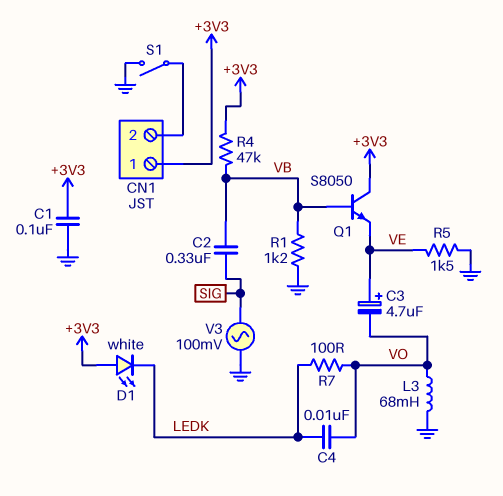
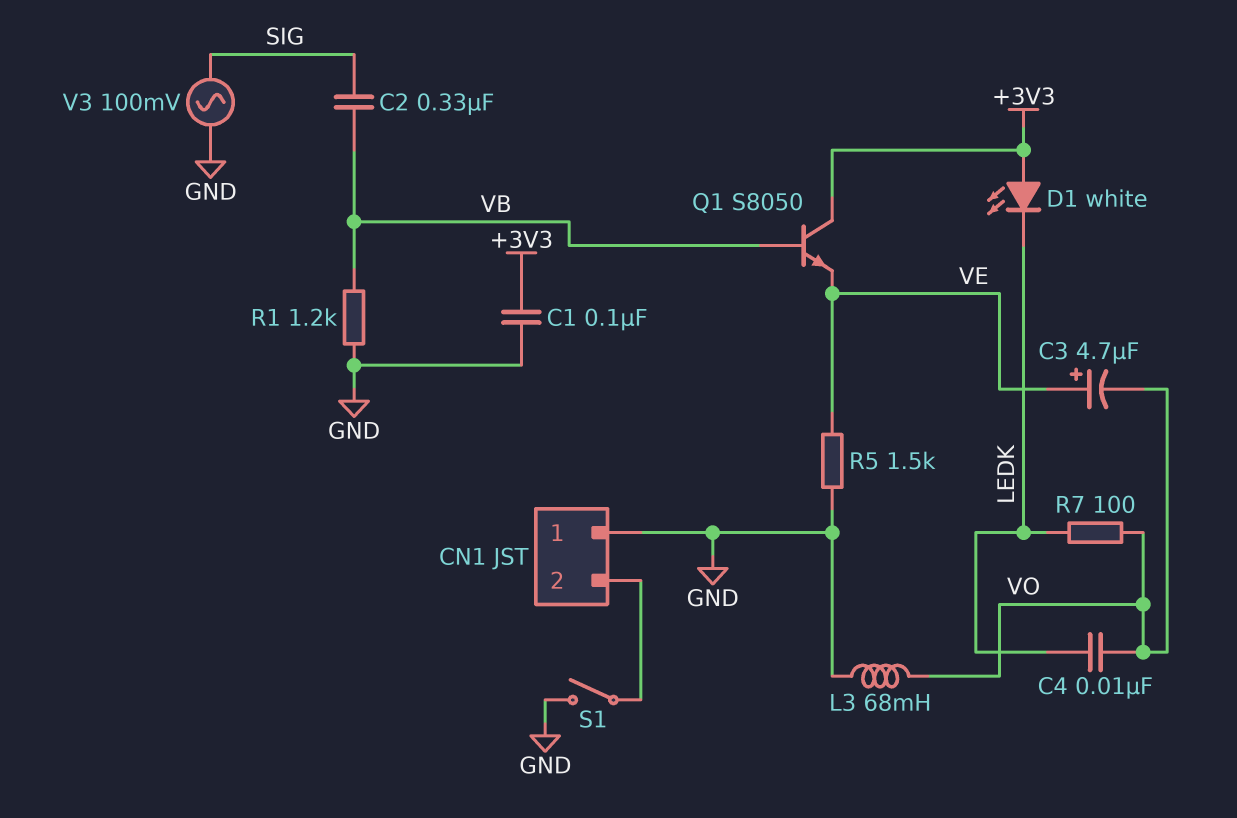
CN1 pin 1: +3V3 -> GND
R4: 47k (+3V3, VB) -> none

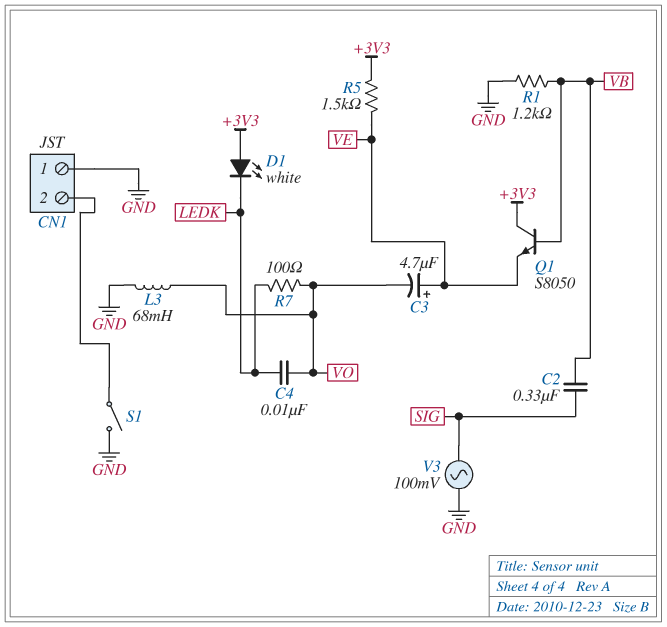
C1: 100nF (+3V3, GND) -> none
R5: 1.5k (GND, VE) -> 1.5k (+3V3, VE)

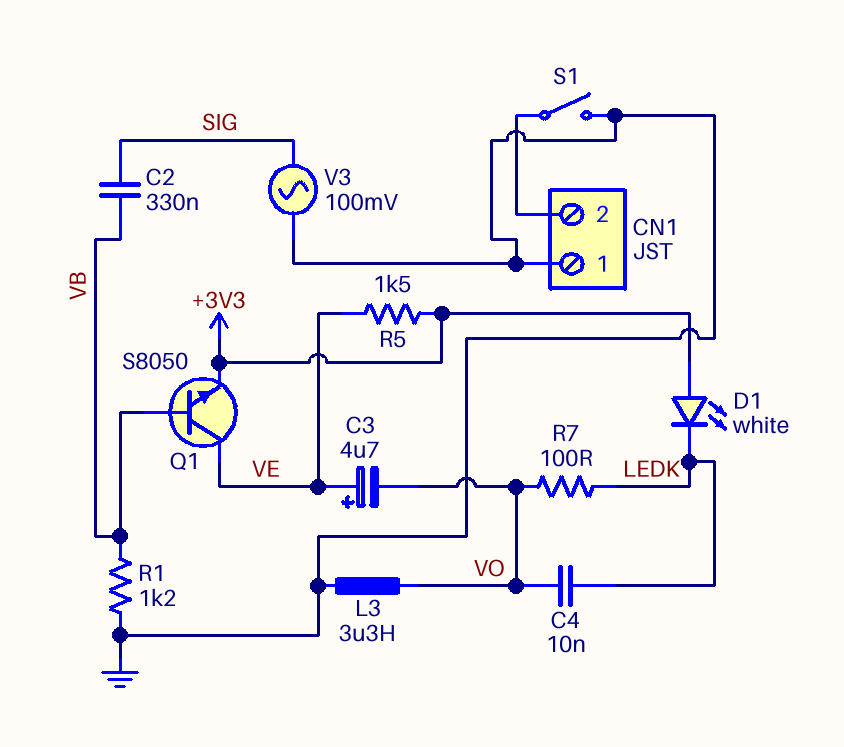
L3: 68mH (GND, VO) -> 3.3uH (GND, VO)
Q1: NPN S8050 (B VB, C +3V3, E VE) -> NPN S8050 (B VB, C VE, E +3V3)

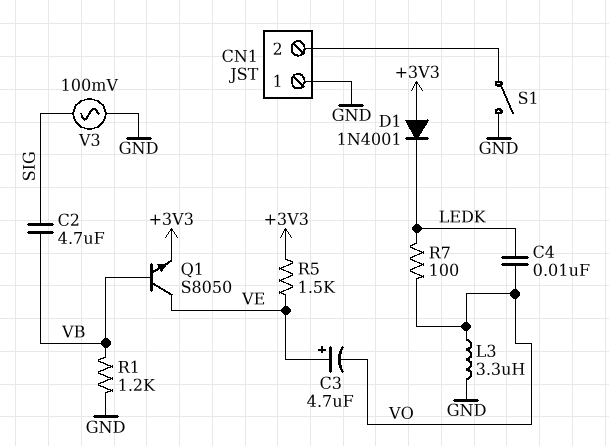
C2: 330nF (SIG, VB) -> 4.7uF (SIG, VB)
D1: LED white (A +3V3, K LEDK) -> diode 1N4001 (A +3V3, K LEDK)

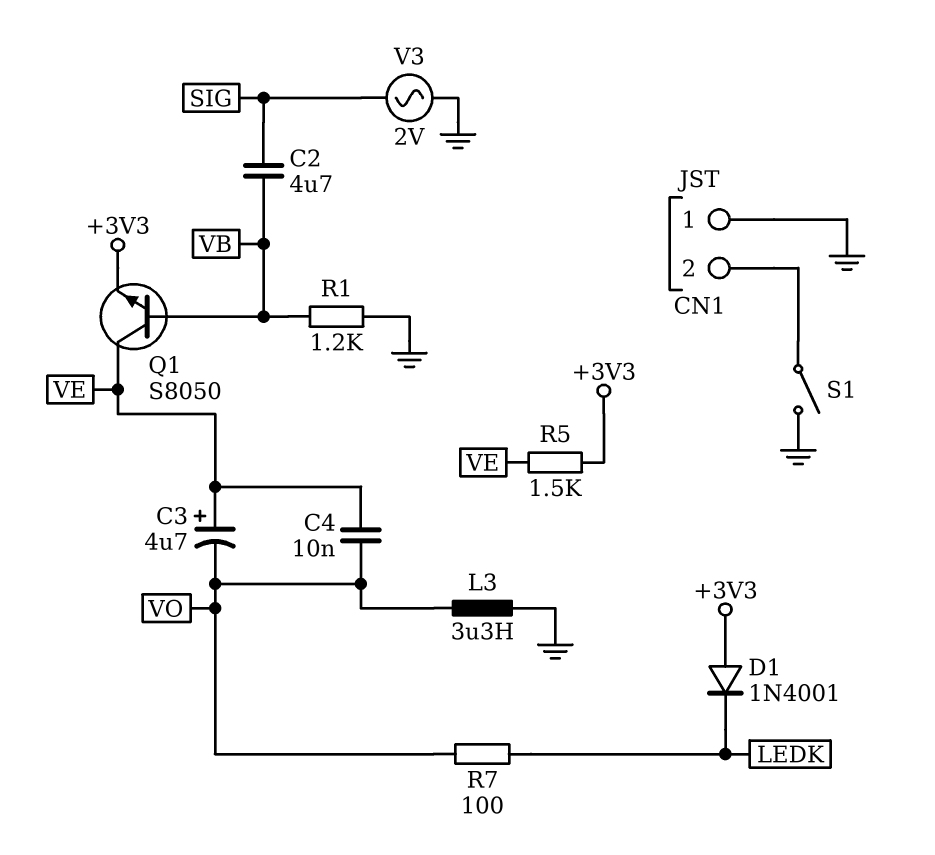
C4: 10nF (LEDK, VO) -> 10nF (VE, VO)
V3: AC 100mV (GND, SIG) -> AC 2V (GND, SIG)

